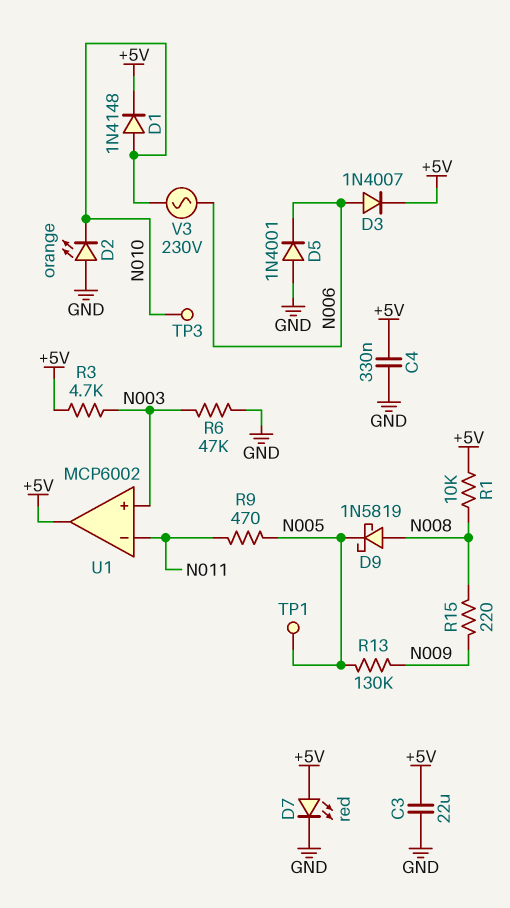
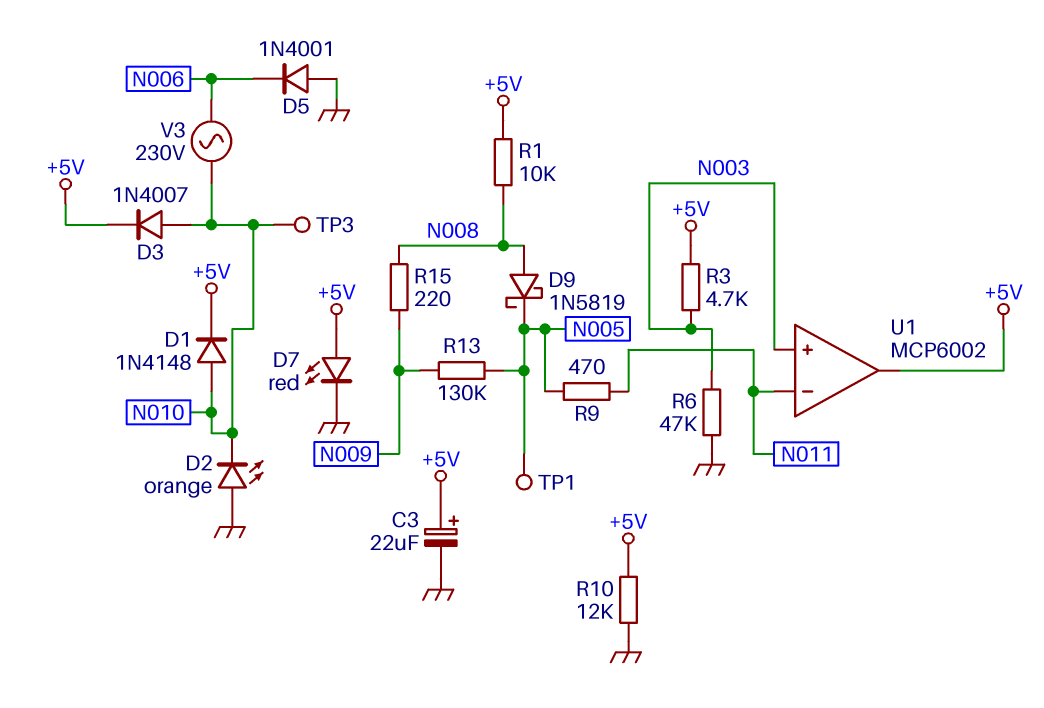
C3: 22uF (+5V, GND) -> 22uF (plus +5V, minus GND)
C4: 330nF (+5V, GND) -> none
D3: diode 1N4007 (A N006, K +5V) -> diode 1N4007 (A N010, K +5V)
R10: none -> 12k (+5V, GND)

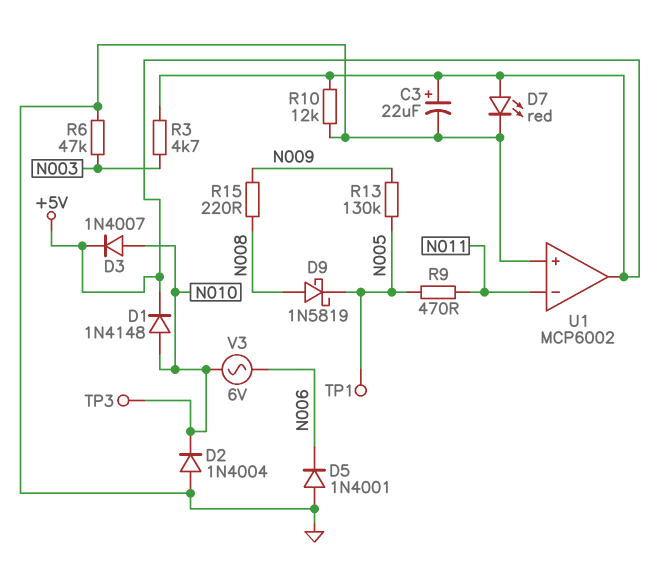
D2: LED orange (A GND, K N010) -> diode 1N4004 (A GND, K N010)
R1: 10k (+5V, N008) -> none
U1 pin in+: N003 -> GND
V3: AC 230V (N006, N010) -> AC 6V (N006, N010)

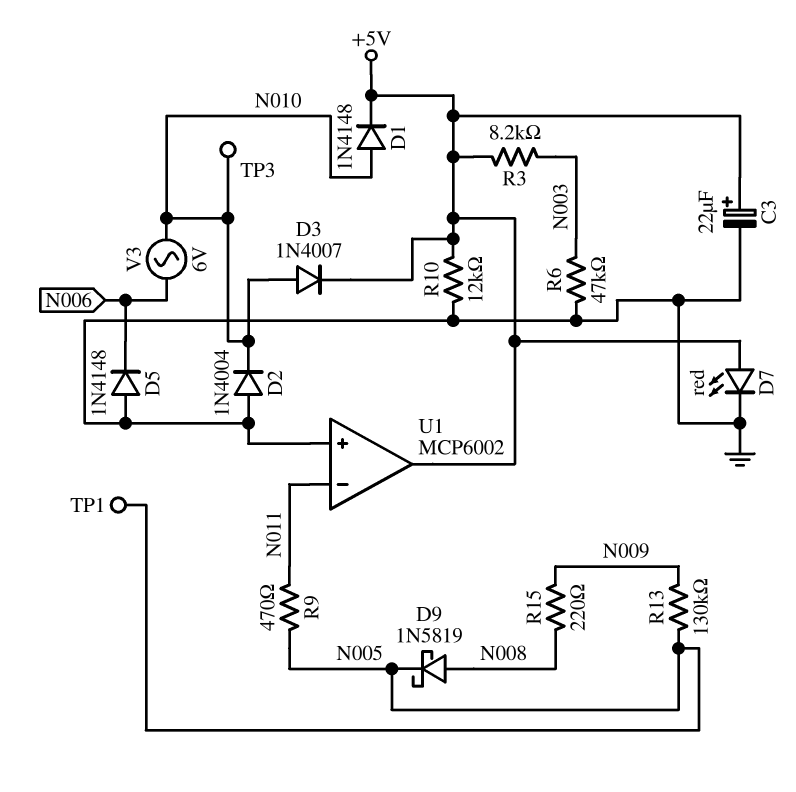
D5: diode 1N4001 (A GND, K N006) -> diode 1N4148 (A GND, K N006)
R3: 4.7k (+5V, N003) -> 8.2k (+5V, N003)

